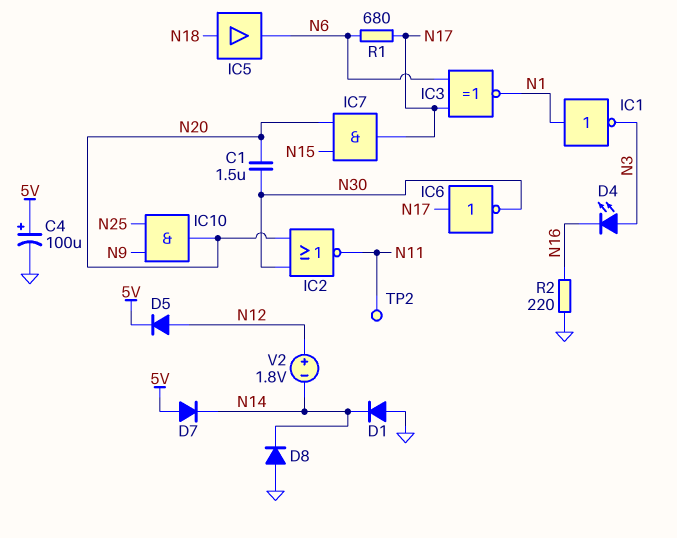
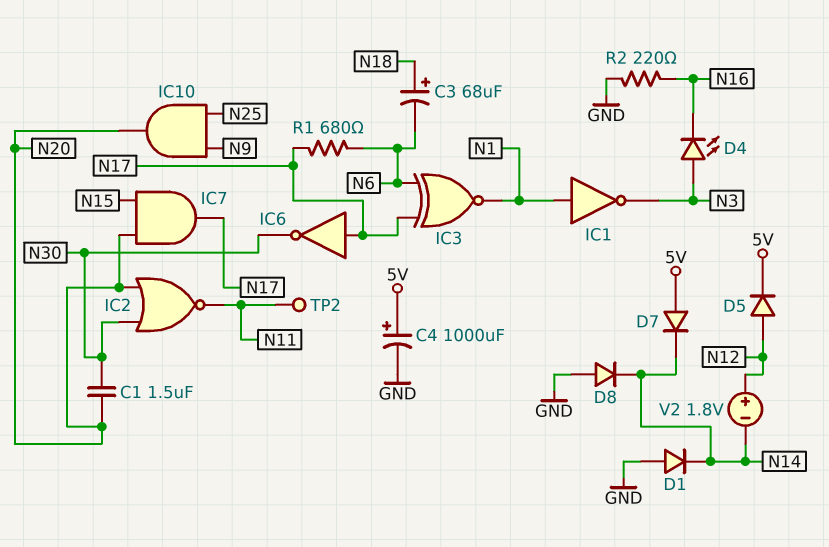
C3: none -> 68uF (plus N18, minus N6)
C4: 100uF (plus 5V, minus GND) -> 1000uF (plus 5V, minus GND)
IC5: buffer (in N18, out N6) -> none

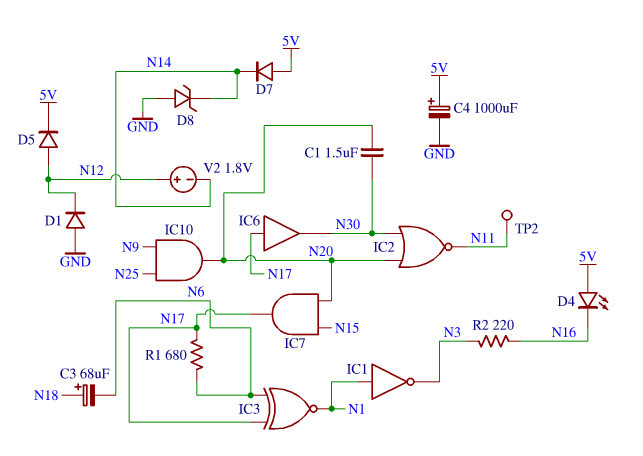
D1: diode (A GND, K N14) -> diode (A GND, K N12)
D4: LED (A N3, K N16) -> LED (A 5V, K N16)
D8: diode (A GND, K N14) -> zener (A GND, K N14)
IC6: NOT (in N17, out N30) -> buffer (in N17, out N30)
R2: 220 (GND, N16) -> 220 (N3, N16)

